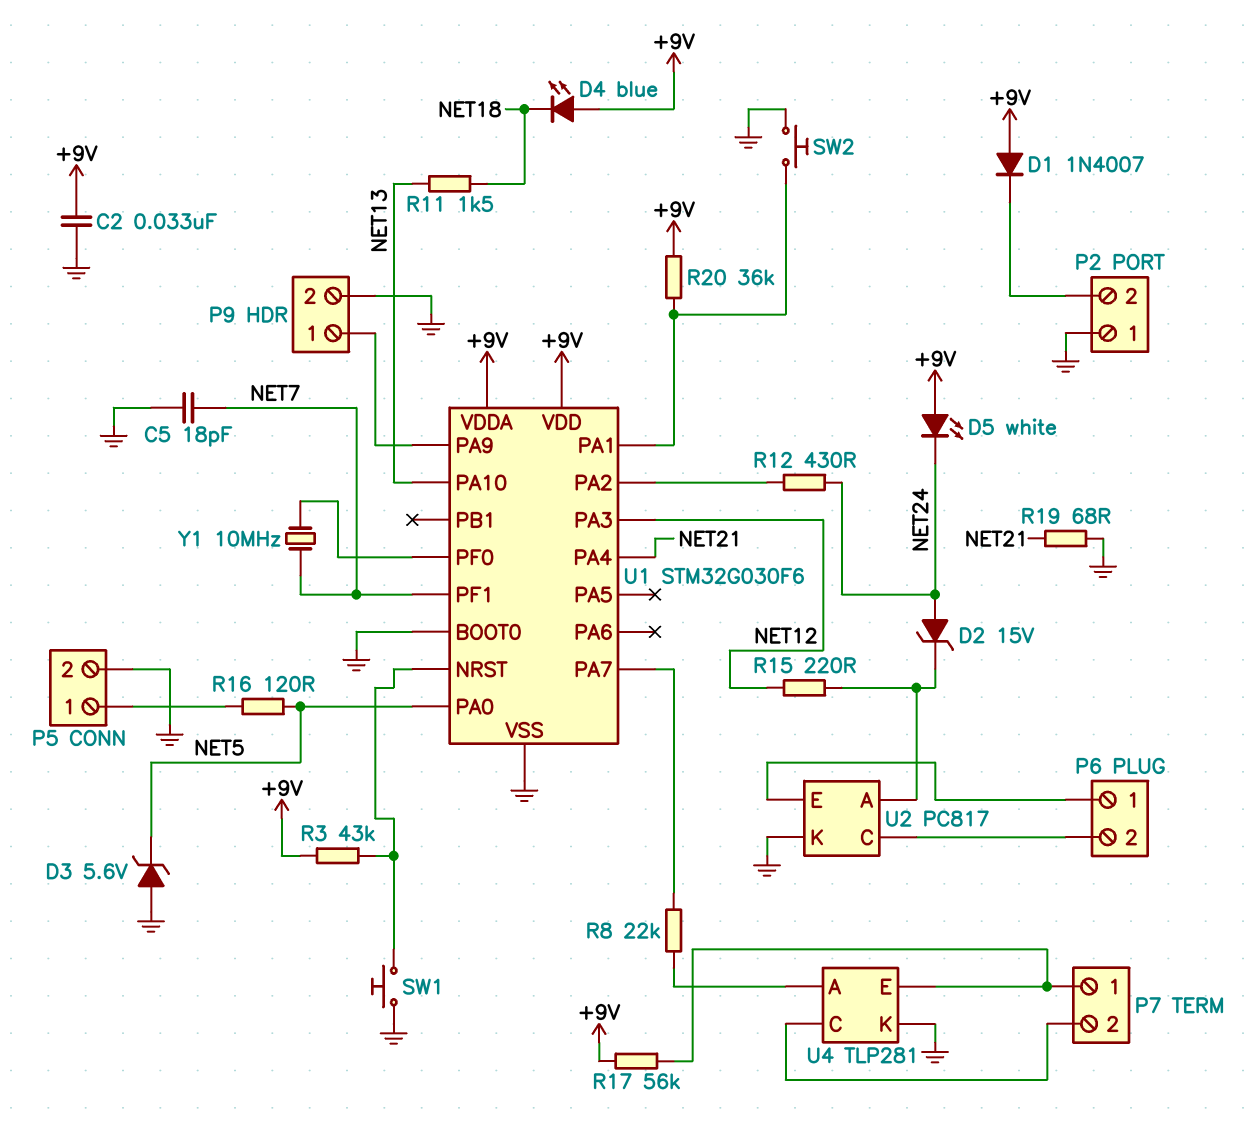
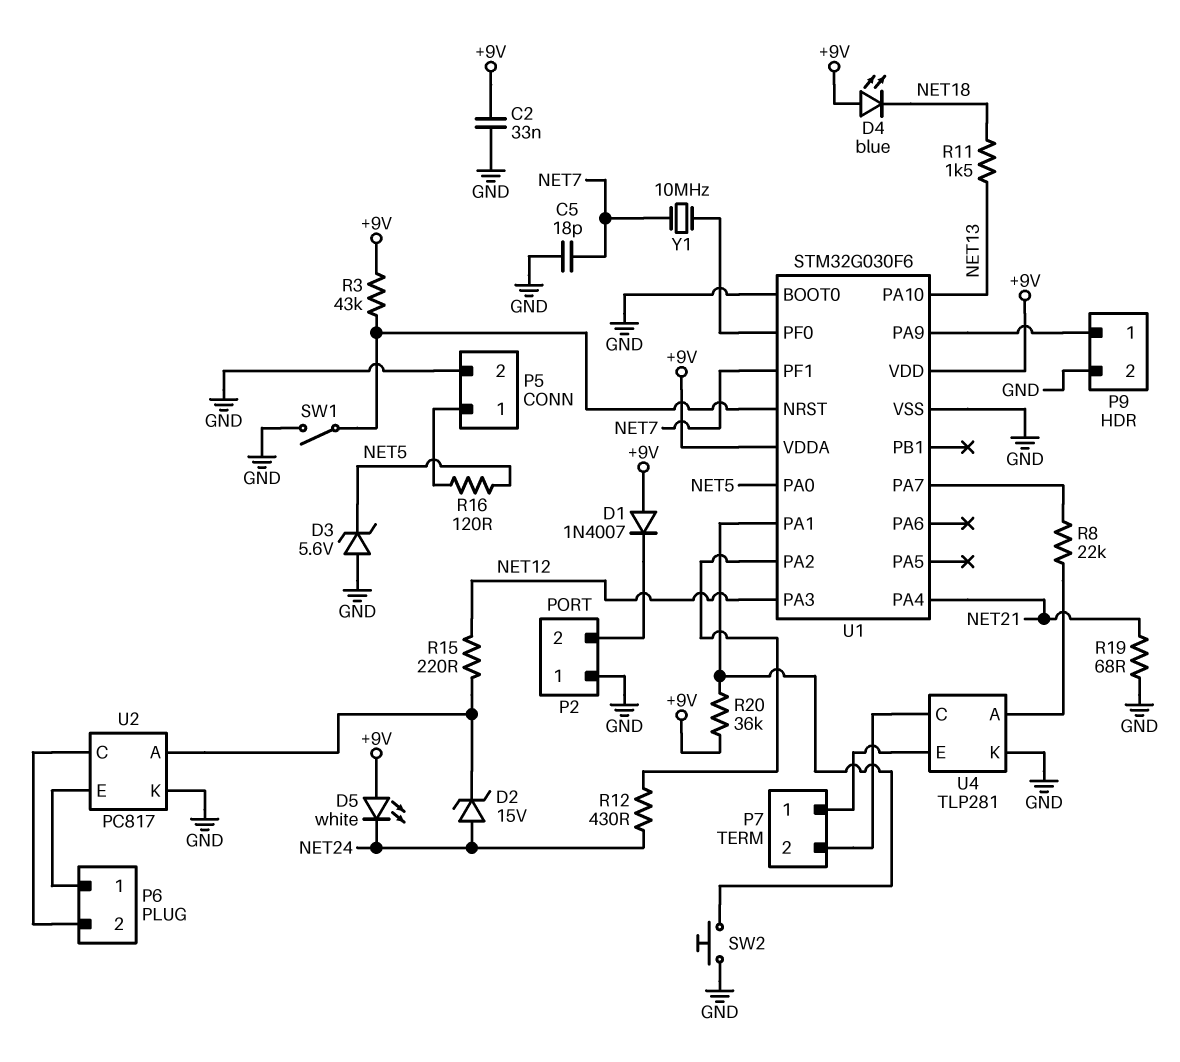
R17: 56k (+9V, P7/1) -> none
SW1: button (GND, U1/NRST) -> switch (GND, U1/NRST)

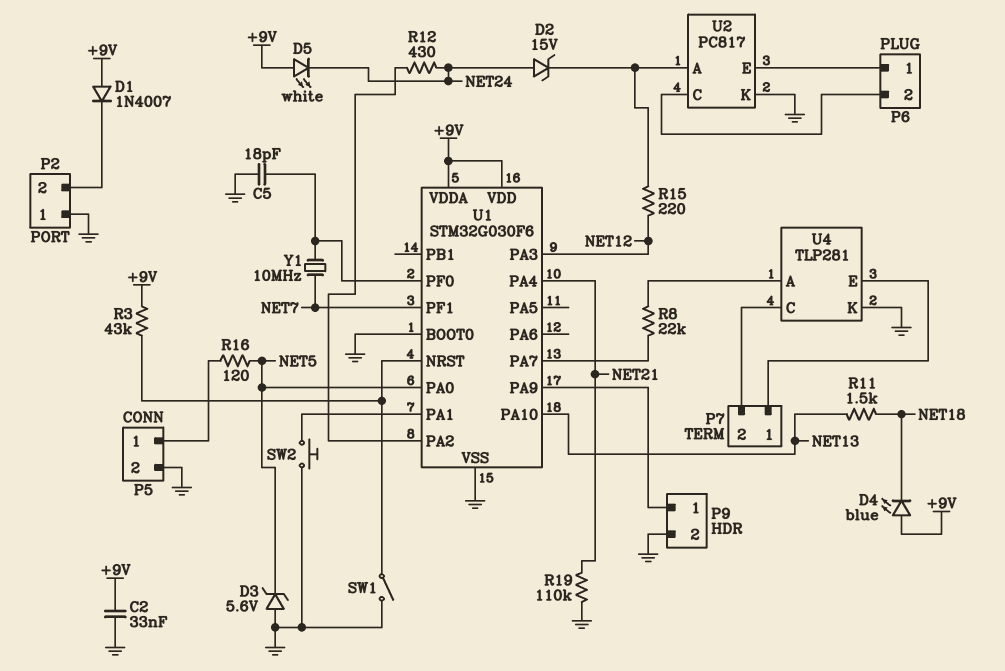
C5: 18pF (GND, NET7) -> 18pF (GND, U1/PF0)
R19: 68 (GND, NET21) -> 110k (GND, NET21)
R20: 36k (+9V, U1/PA1) -> none

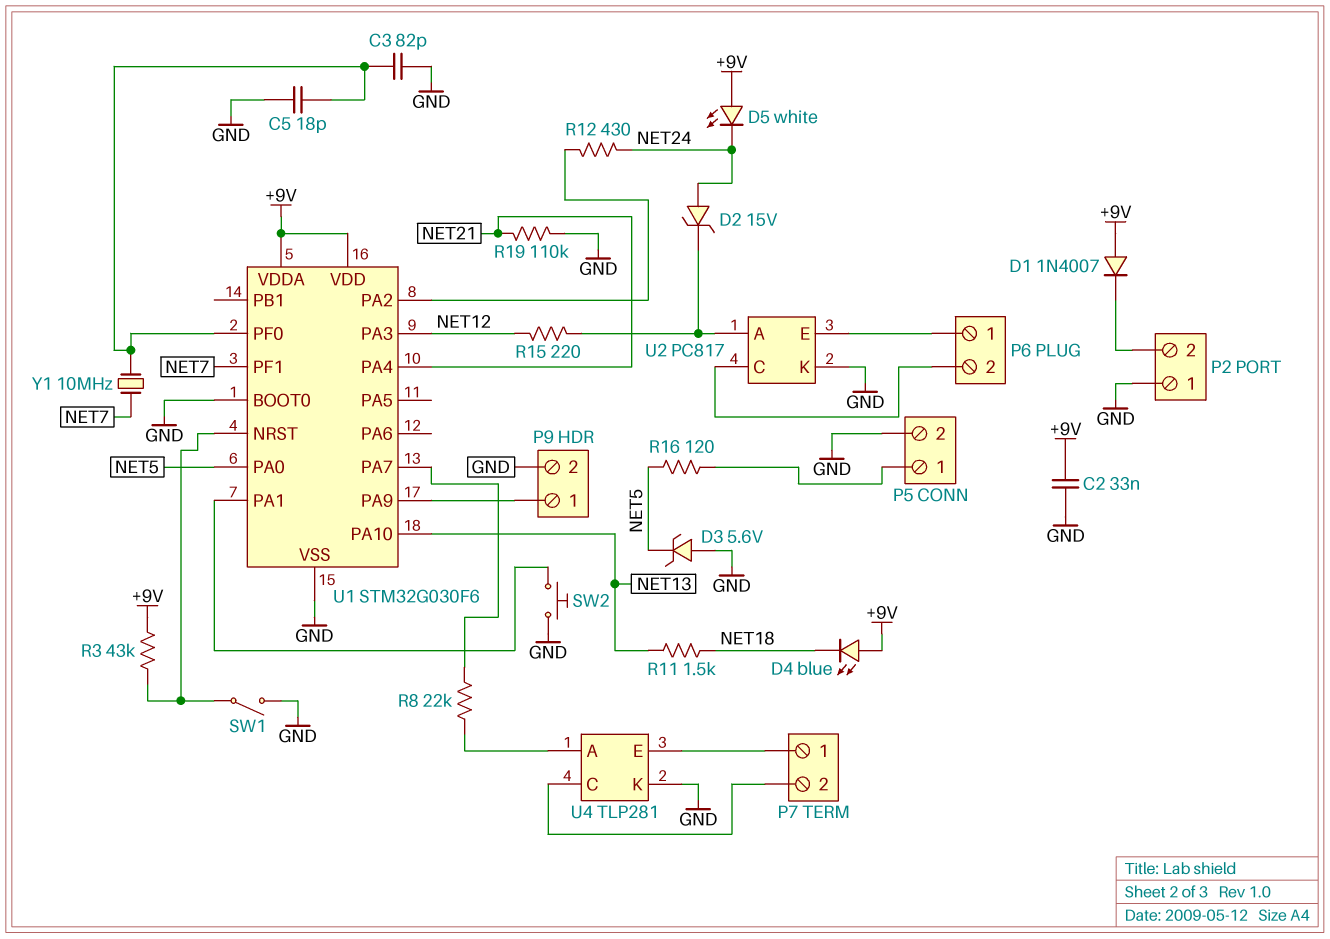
C3: none -> 82pF (GND, U1/PF0)

